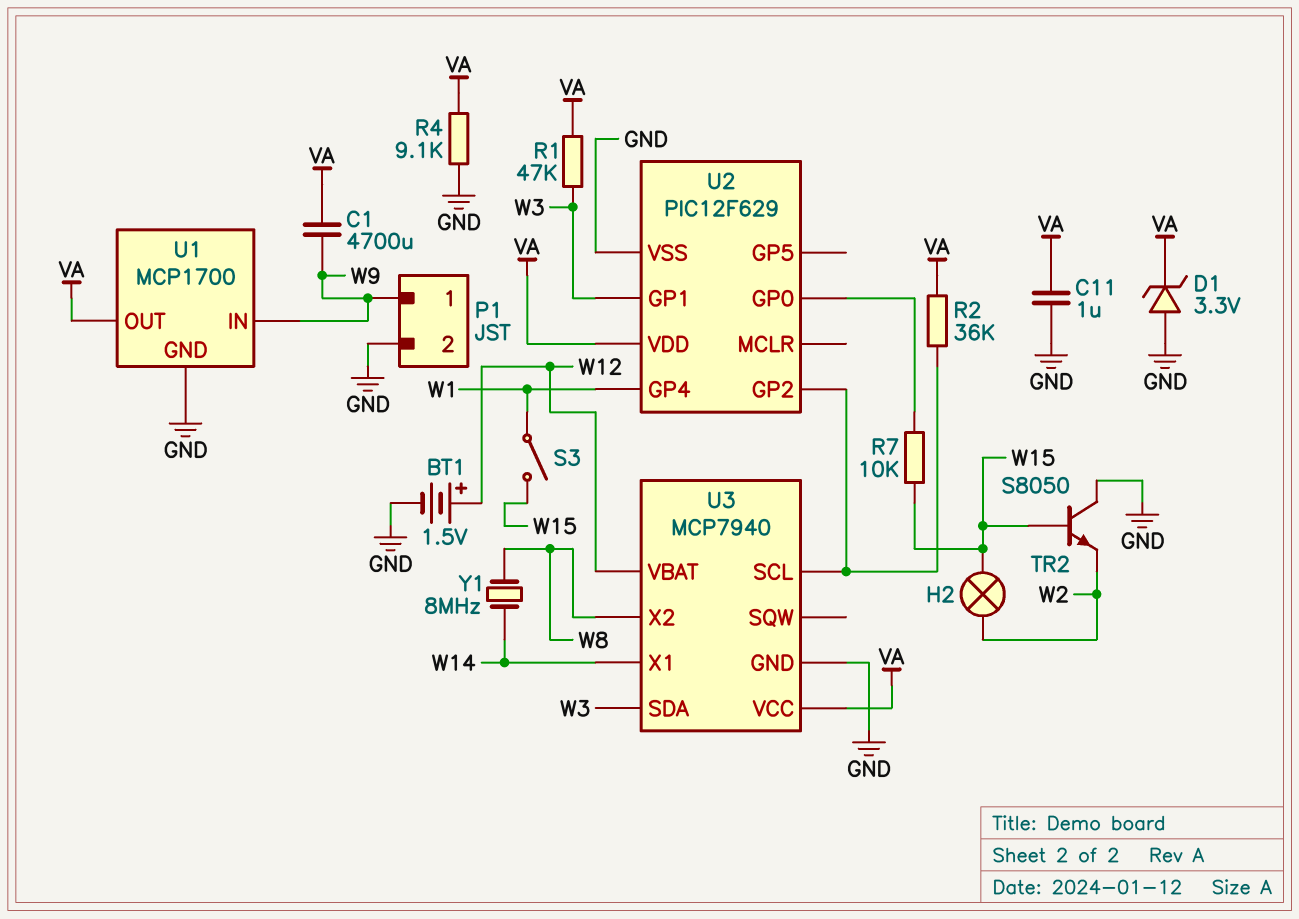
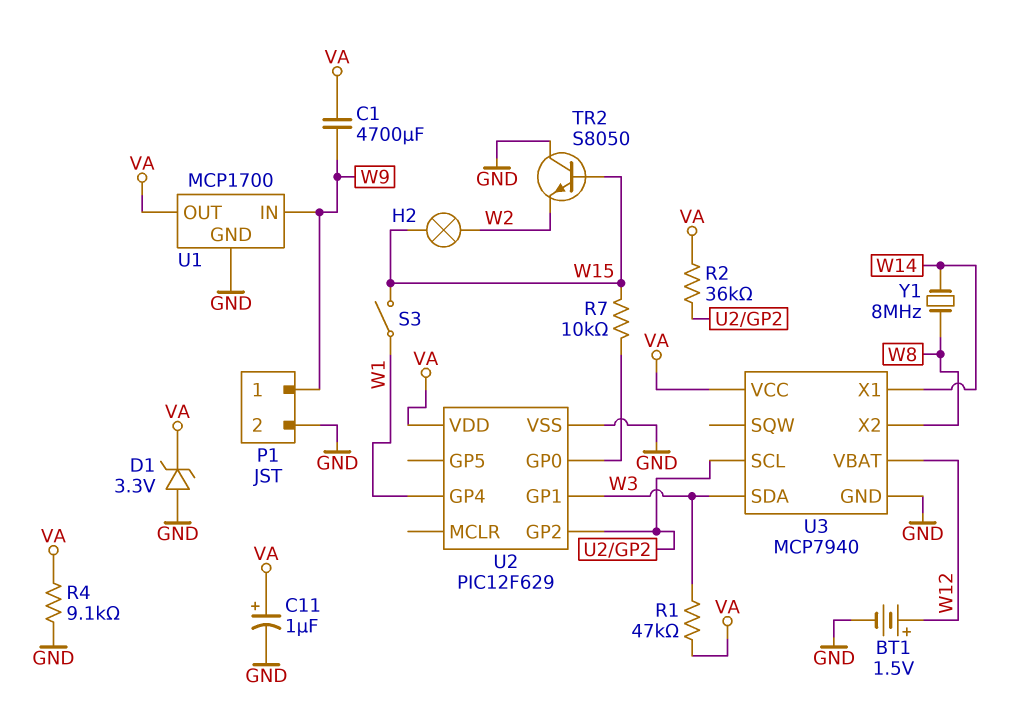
C11: 1uF (GND, VA) -> 1uF (plus VA, minus GND)

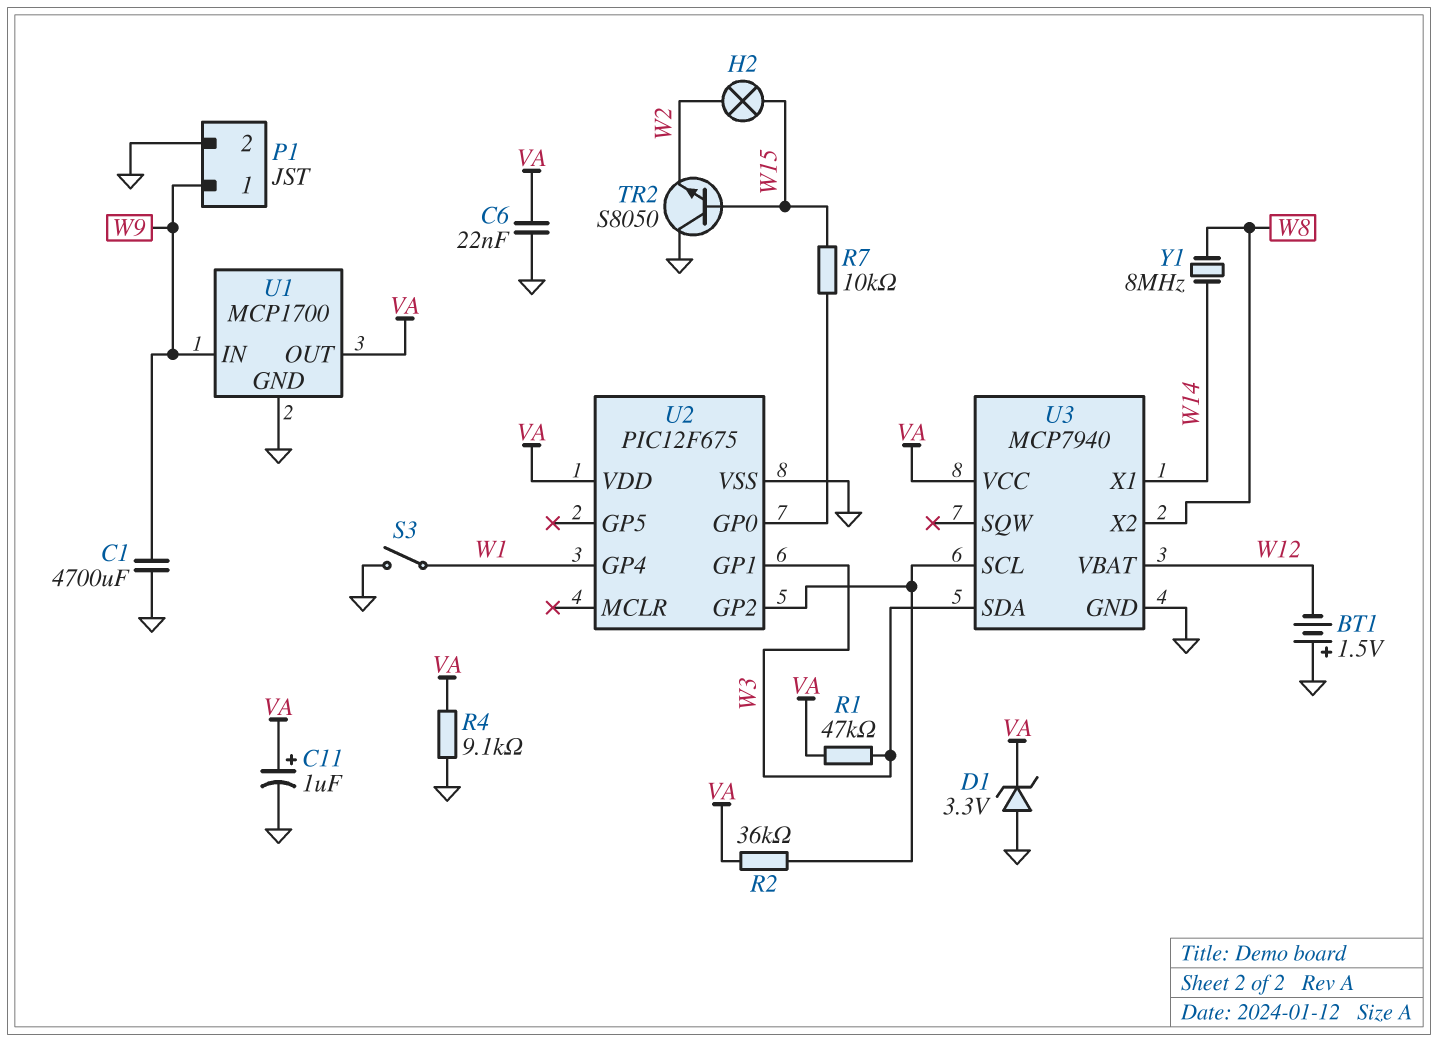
BT1: 1.5V (plus W12, minus GND) -> 1.5V (plus GND, minus W12)
C1: 4700uF (VA, W9) -> 4700uF (GND, W9)
C6: none -> 22nF (GND, VA)
S3: switch (W1, W15) -> switch (GND, W1)
U2: PIC12F629 -> PIC12F675

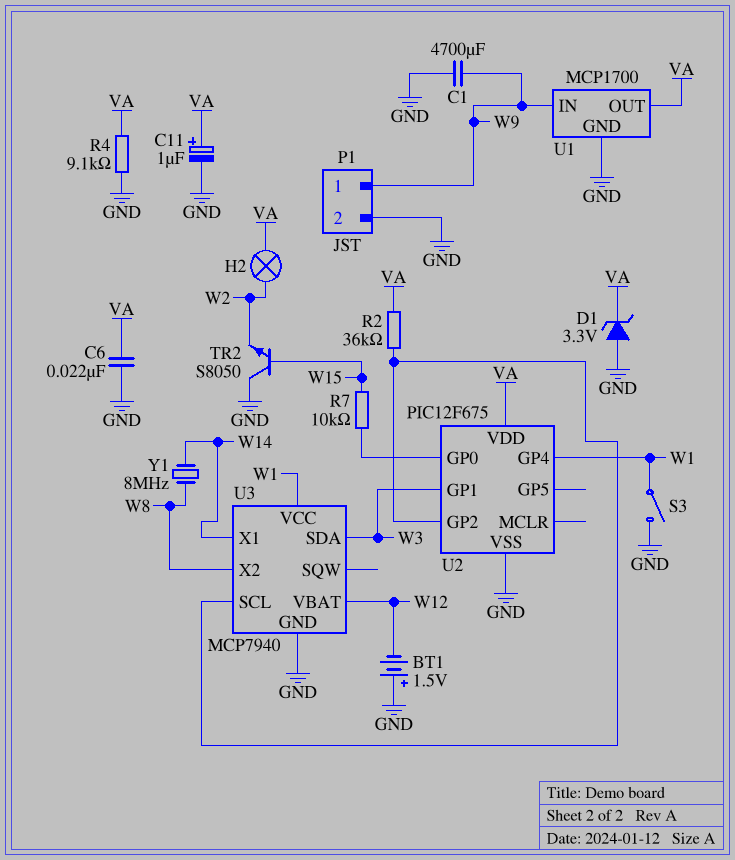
H2: lamp (W2, W15) -> lamp (VA, W2)
R1: 47k (VA, W3) -> none
U3 pin VCC: VA -> W1

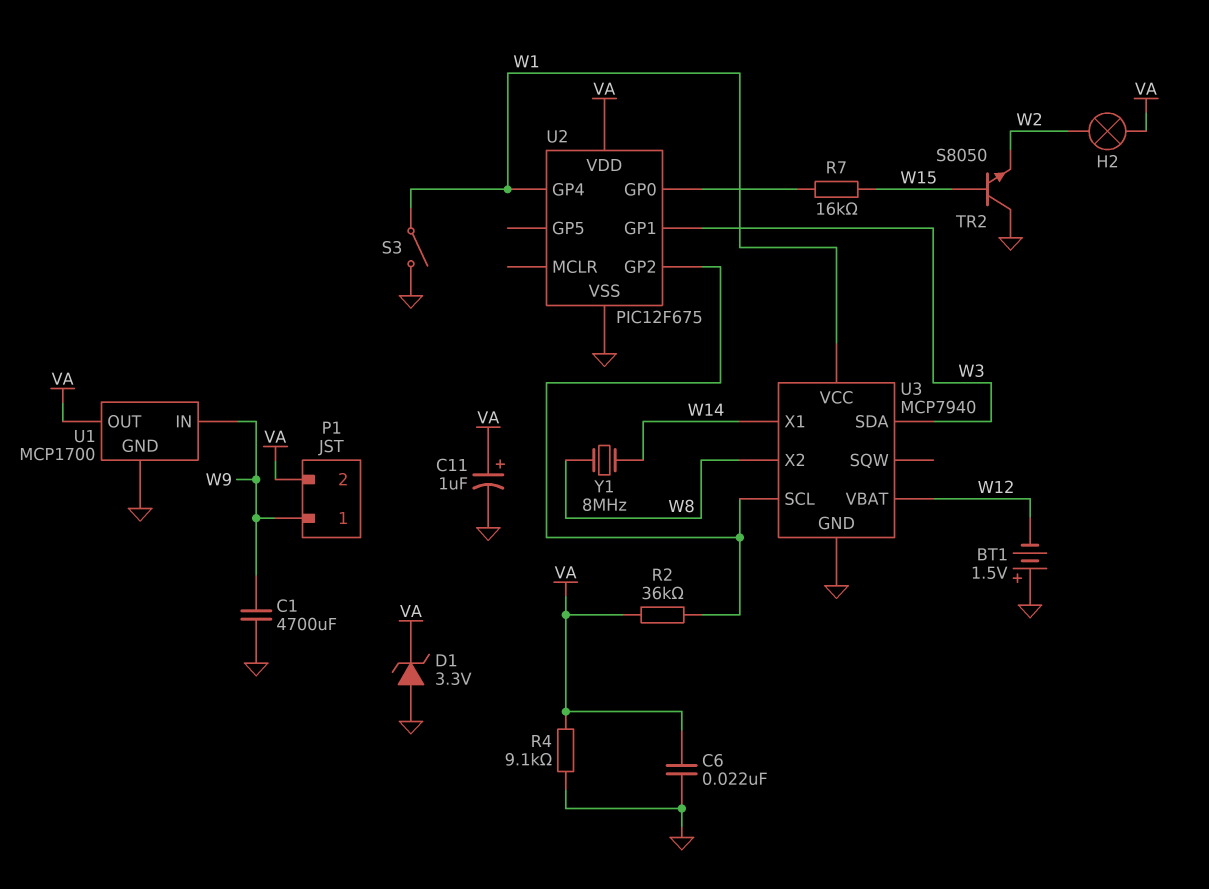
P1 pin 2: GND -> VA
R7: 10k (U2/GP0, W15) -> 16k (U2/GP0, W15)

